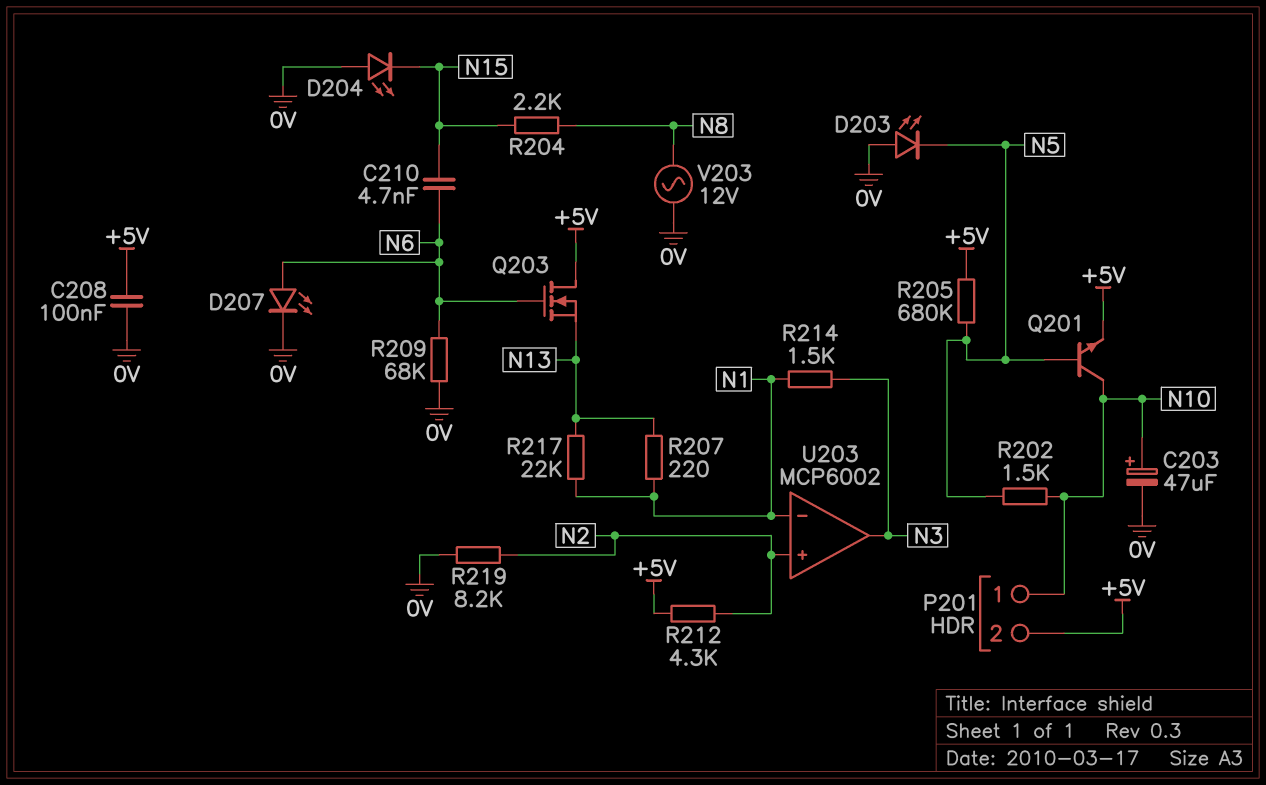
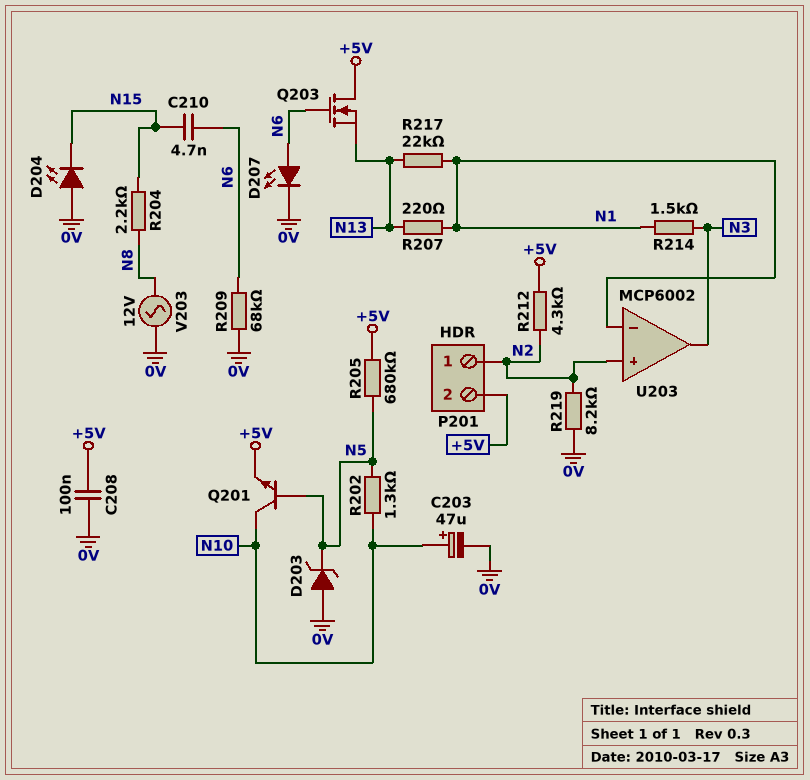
D203: LED (A 0V, K N5) -> zener (A 0V, K N5)
P201 pin 1: N10 -> N2
R202: 1.5k (N5, N10) -> 1.3k (N5, N10)

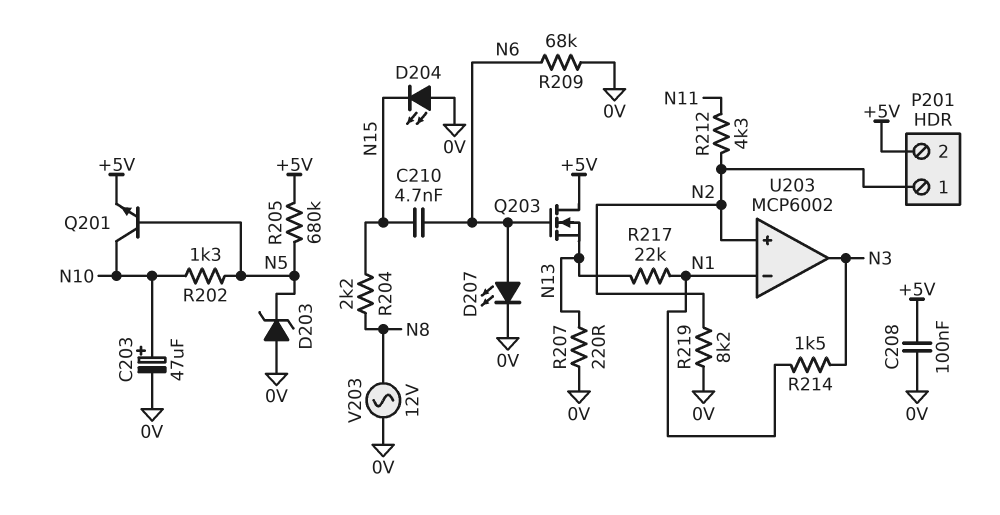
R207: 220 (N1, N13) -> 220 (0V, N13)
R212: 4.3k (+5V, N2) -> 4.3k (N2, N11)

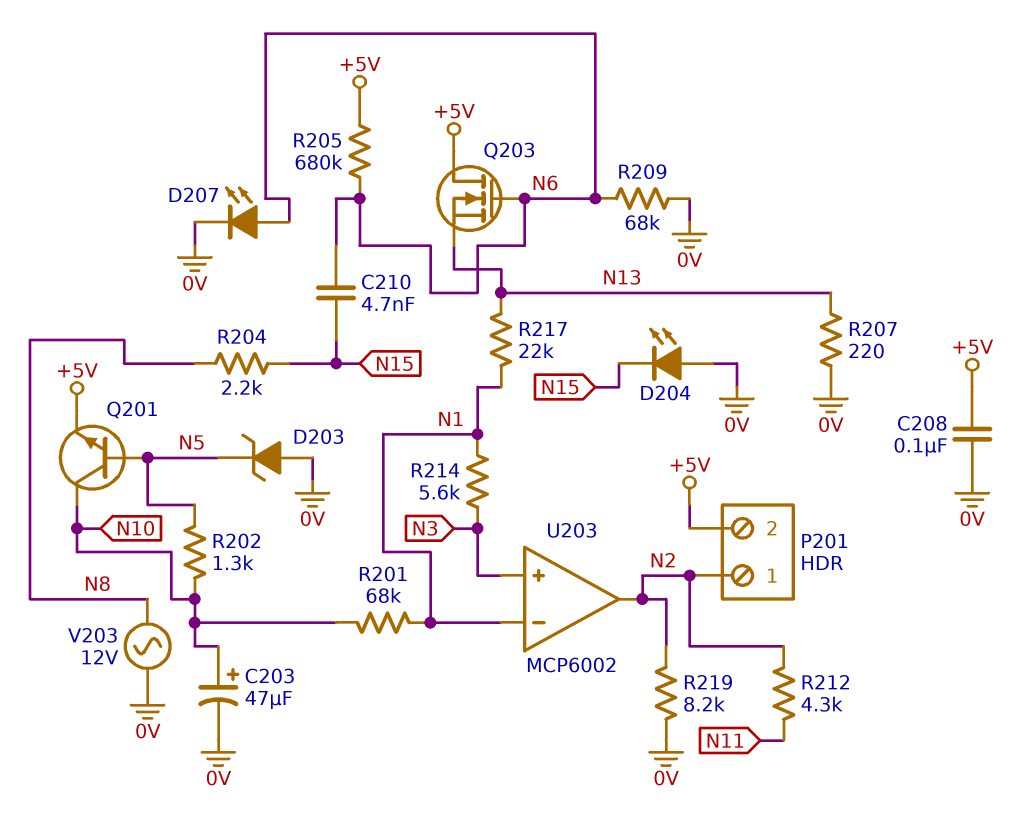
R201: none -> 68k (N1, N10)
R205: 680k (+5V, N5) -> 680k (+5V, N6)
R214: 1.5k (N1, N3) -> 5.6k (N1, N3)
U203 pin in+: N2 -> N3
U203 pin out: N3 -> N2

